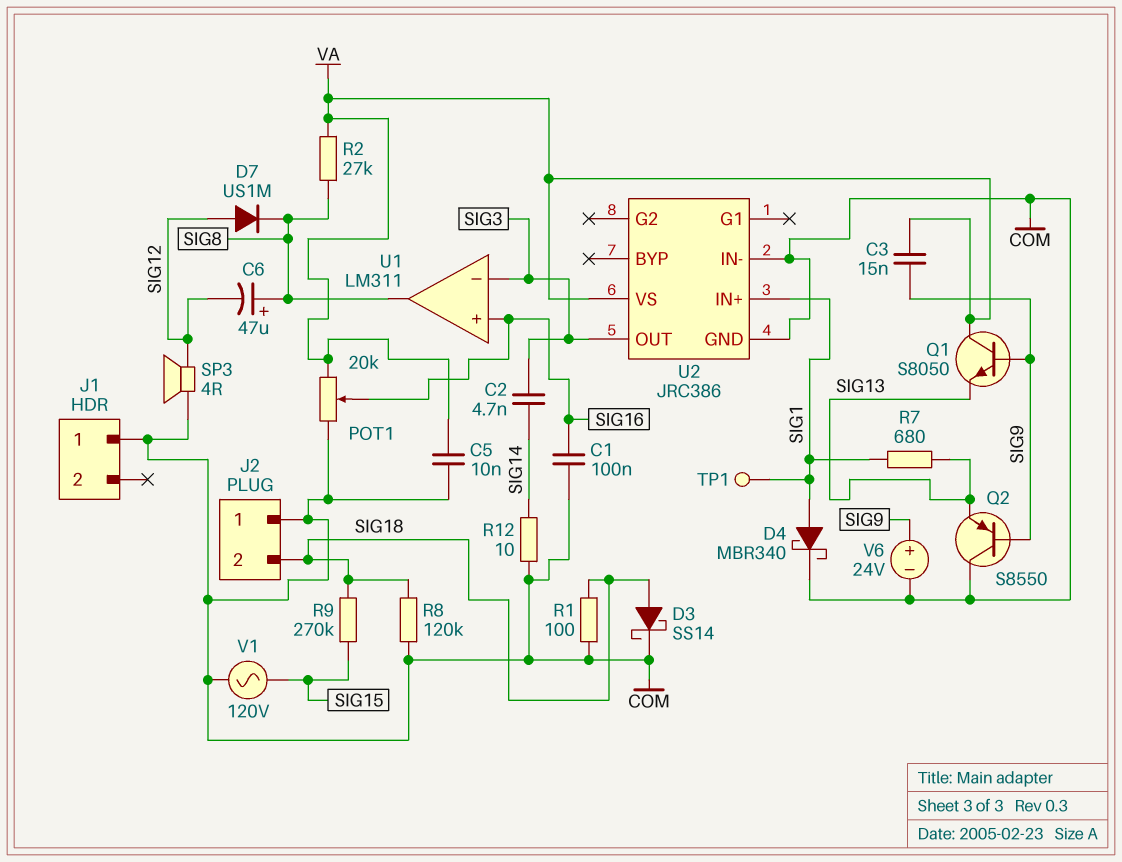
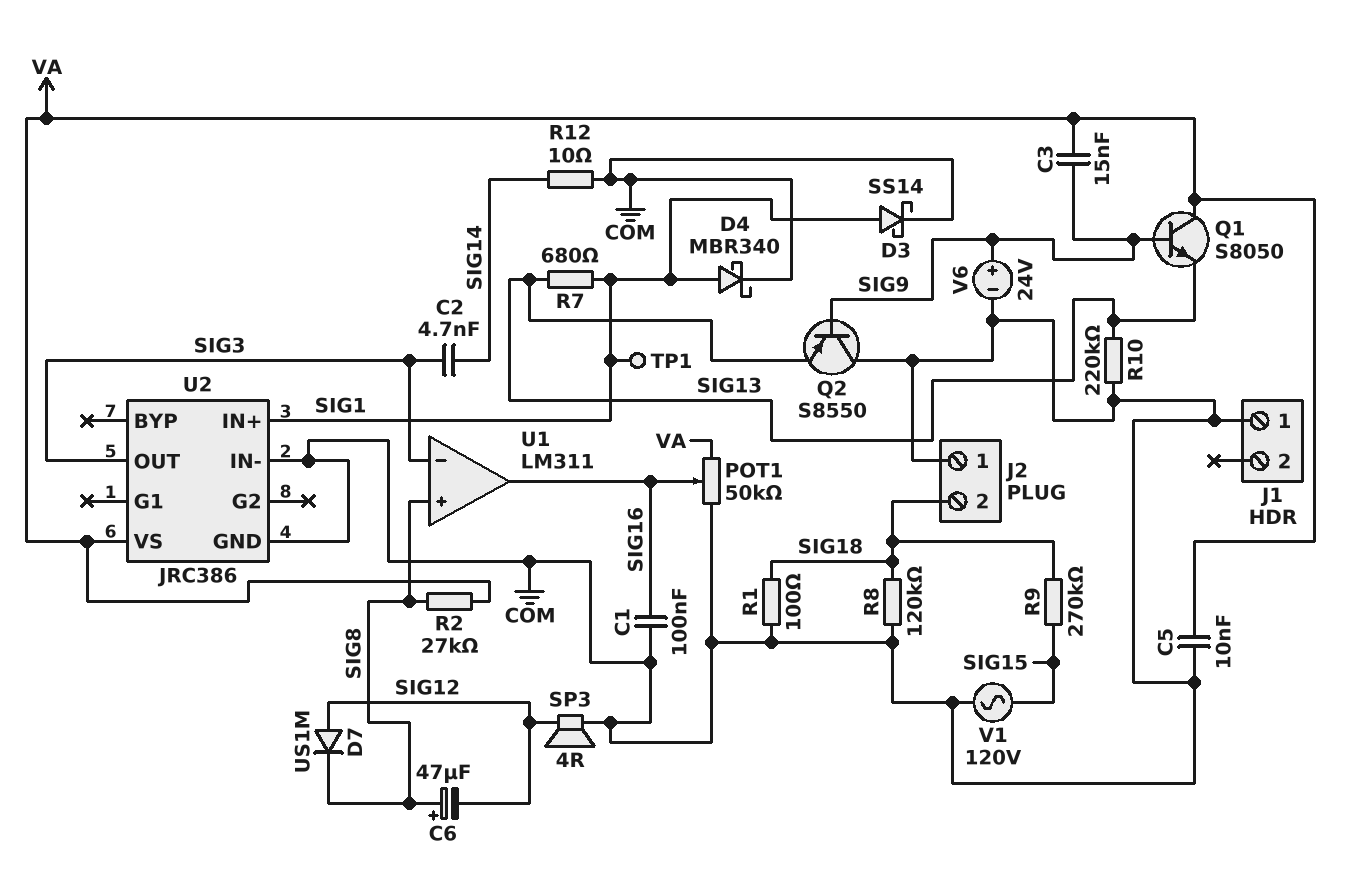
D3: schottky SS14 (A SIG18, K COM) -> schottky SS14 (A SIG1, K COM)
POT1: 20k (COM, VA, wiper SIG16) -> 50k (COM, VA, wiper SIG16)
R10: none -> 220k (COM, SIG13)
U1 pin in+: SIG16 -> SIG8
U1 pin out: SIG8 -> SIG16

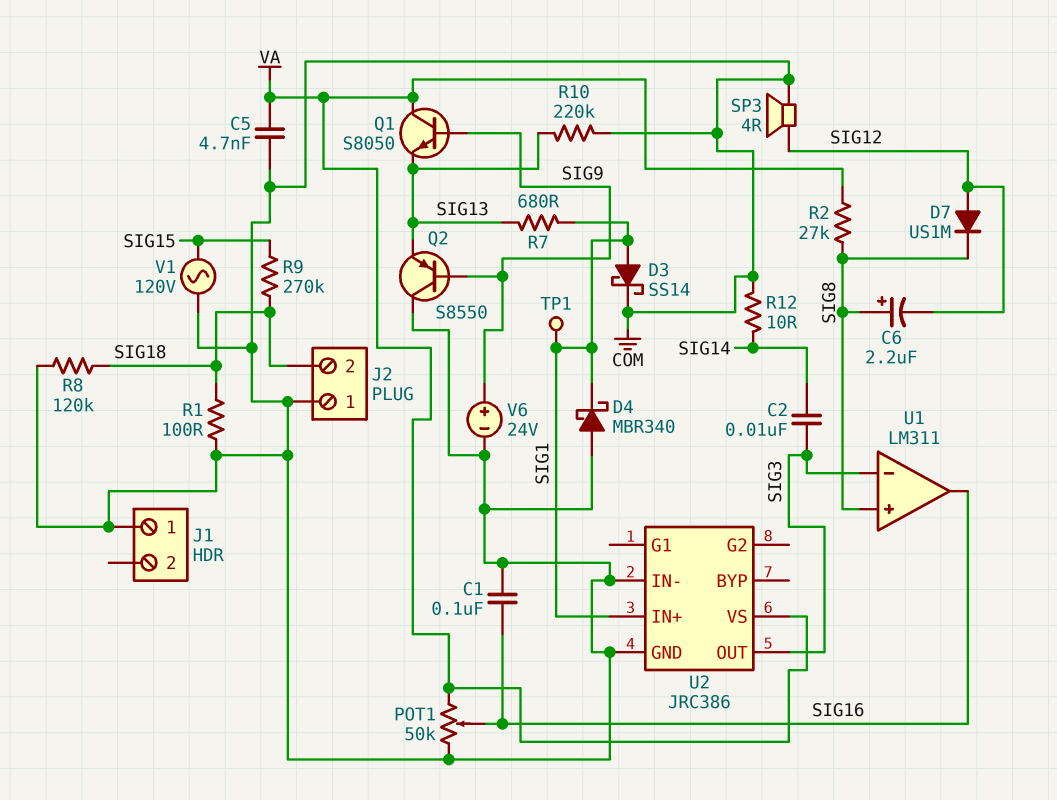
C2: 4.7nF (SIG3, SIG14) -> 10nF (SIG3, SIG14)
C3: 15nF (SIG9, VA) -> none
C5: 10nF (COM, VA) -> 4.7nF (COM, VA)
C6: 47uF (plus SIG8, minus SIG12) -> 2.2uF (plus SIG8, minus SIG12)
D4: schottky MBR340 (A SIG1, K COM) -> schottky MBR340 (A COM, K SIG1)

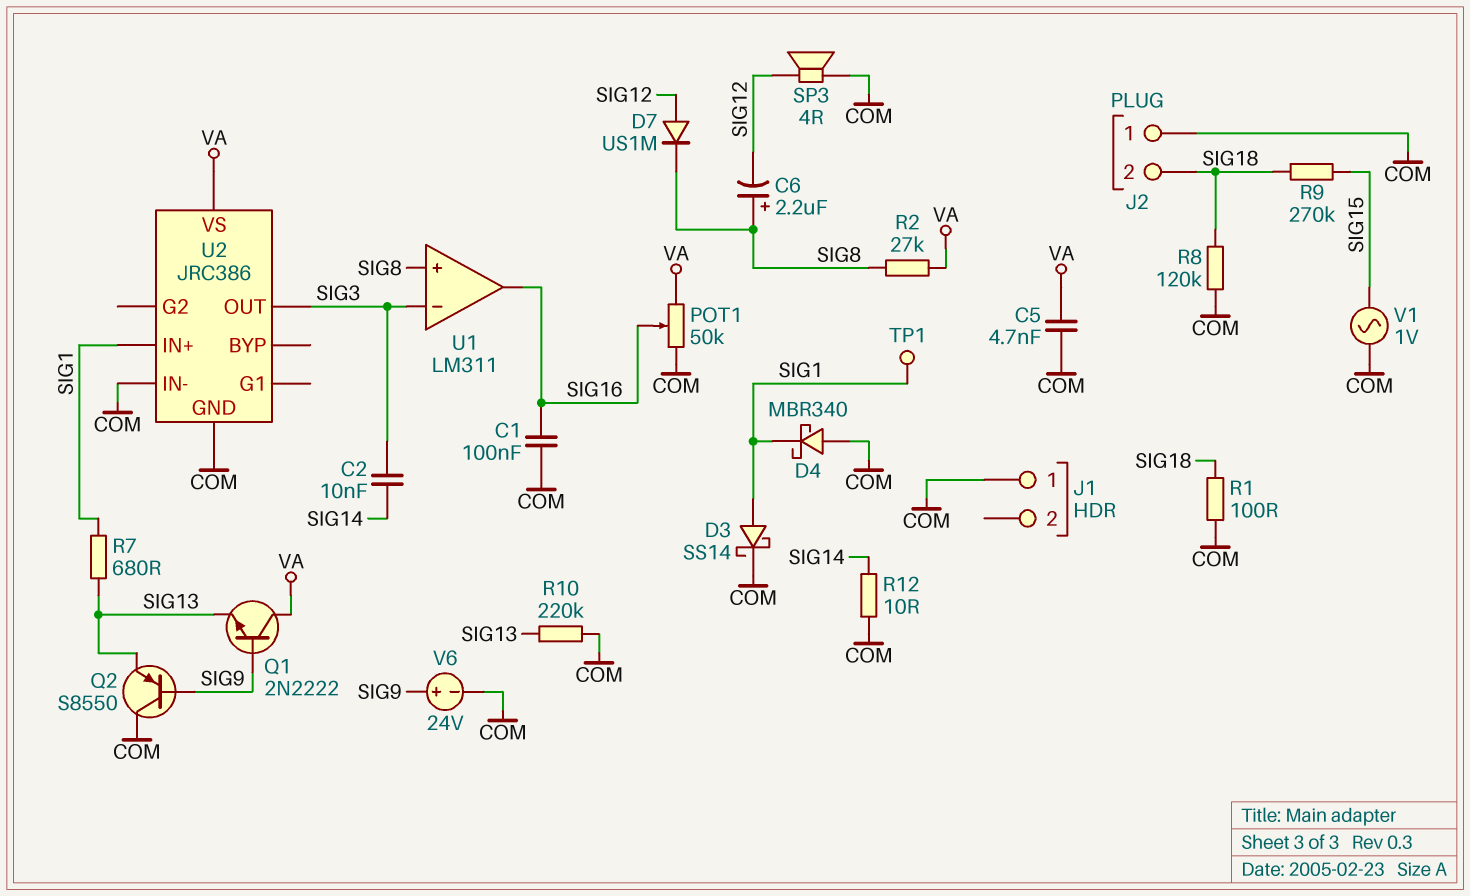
Q1: NPN S8050 (B SIG9, C VA, E SIG13) -> NPN 2N2222 (B SIG9, C VA, E SIG13)
V1: AC 120V (COM, SIG15) -> AC 1V (COM, SIG15)

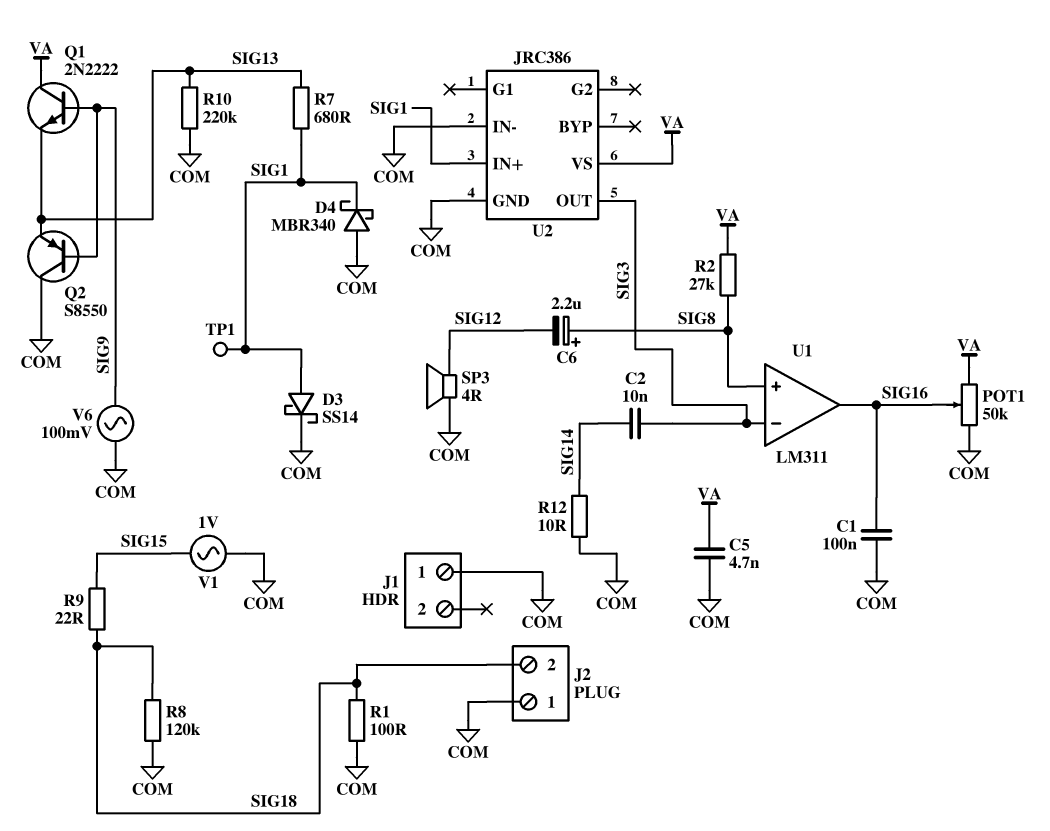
D7: diode US1M (A SIG12, K SIG8) -> none
R9: 270k (SIG15, SIG18) -> 22 (SIG15, SIG18)
V6: 24V (plus SIG9, minus COM) -> AC 100mV (COM, SIG9)

